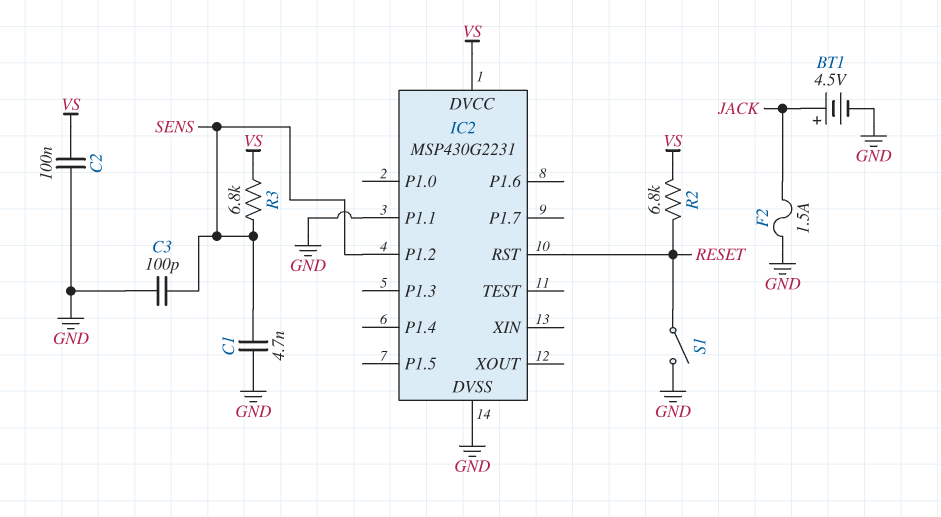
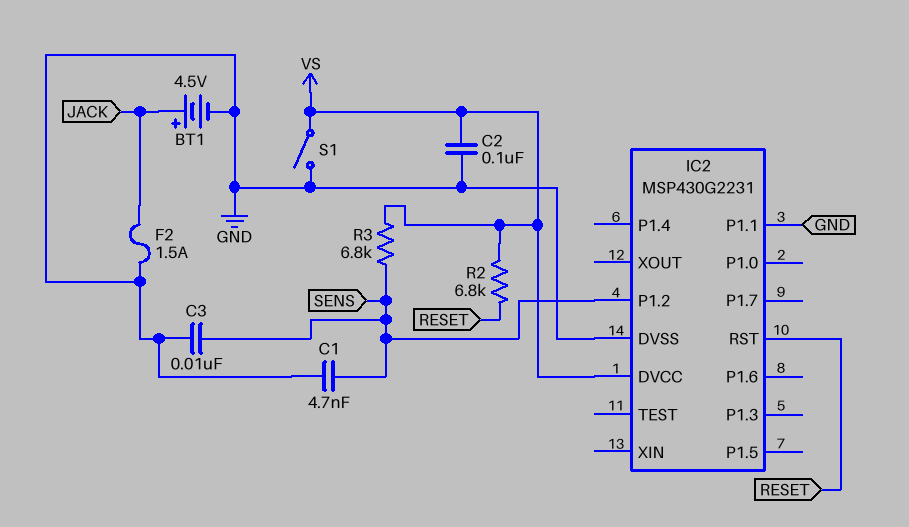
C3: 100pF (GND, SENS) -> 10nF (GND, SENS)
S1: switch (GND, RESET) -> switch (GND, VS)

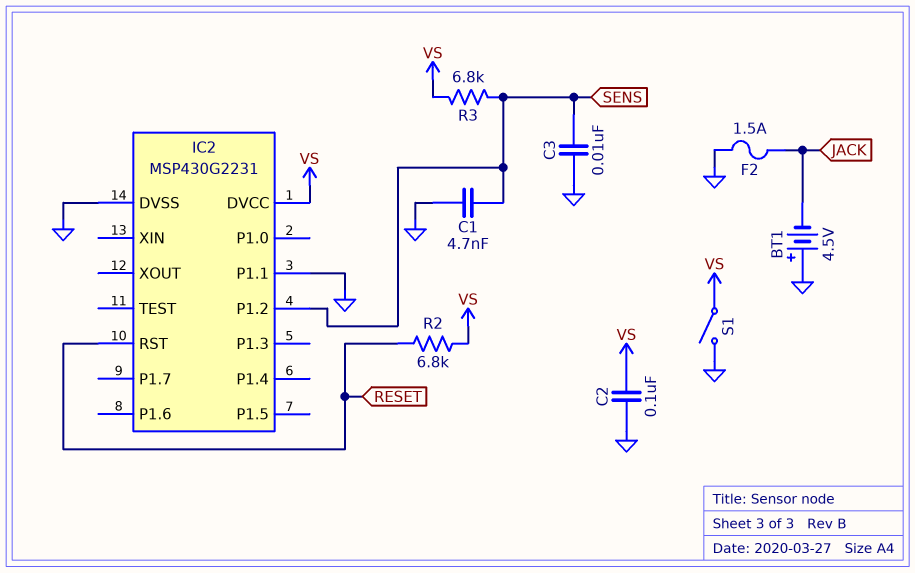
BT1: 4.5V (plus JACK, minus GND) -> 4.5V (plus GND, minus JACK)

